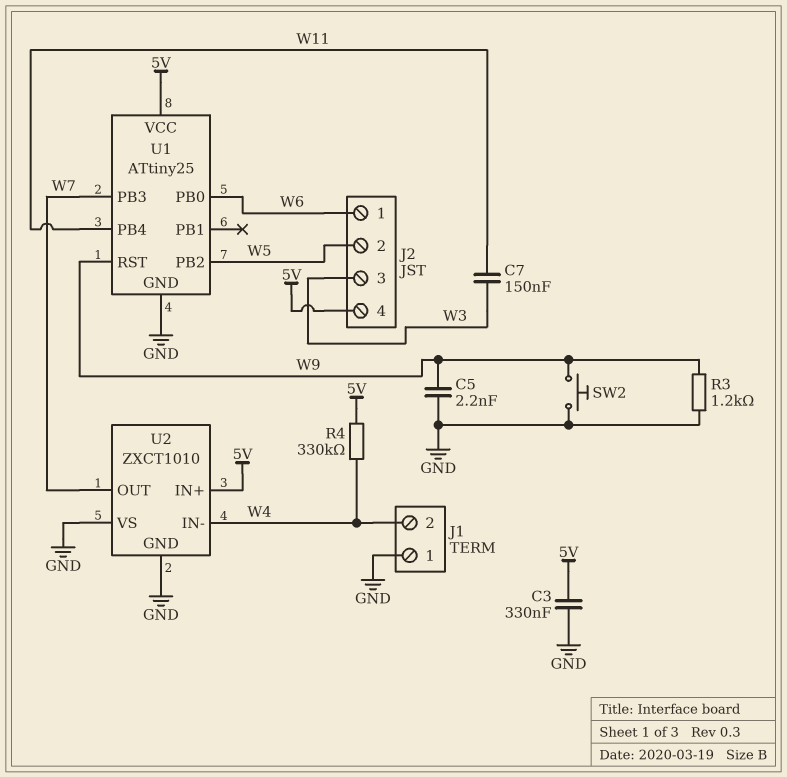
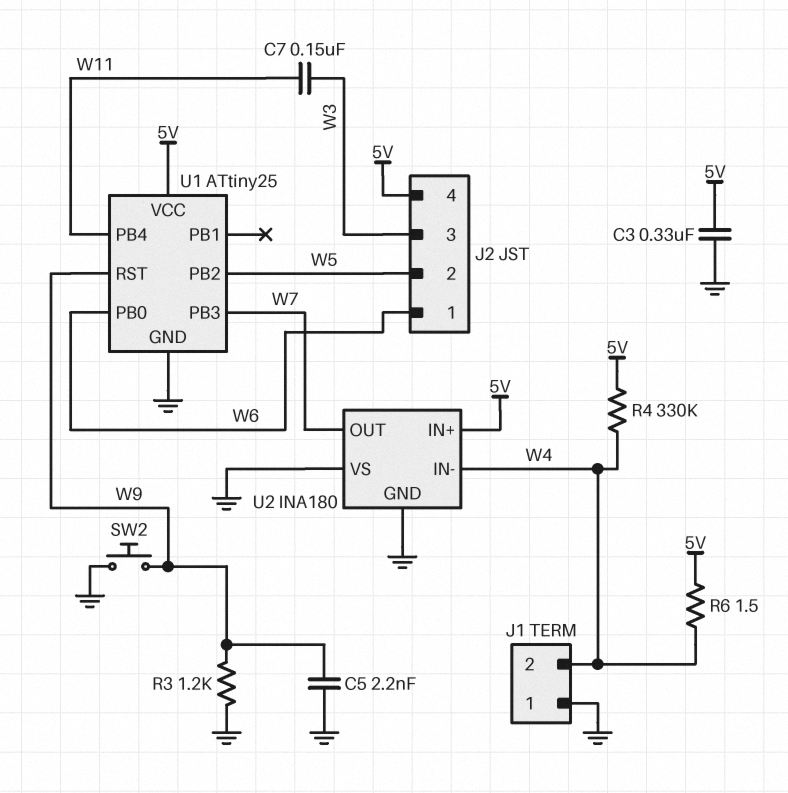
R6: none -> 1.5 (5V, W4)
U2: ZXCT1010 -> INA180

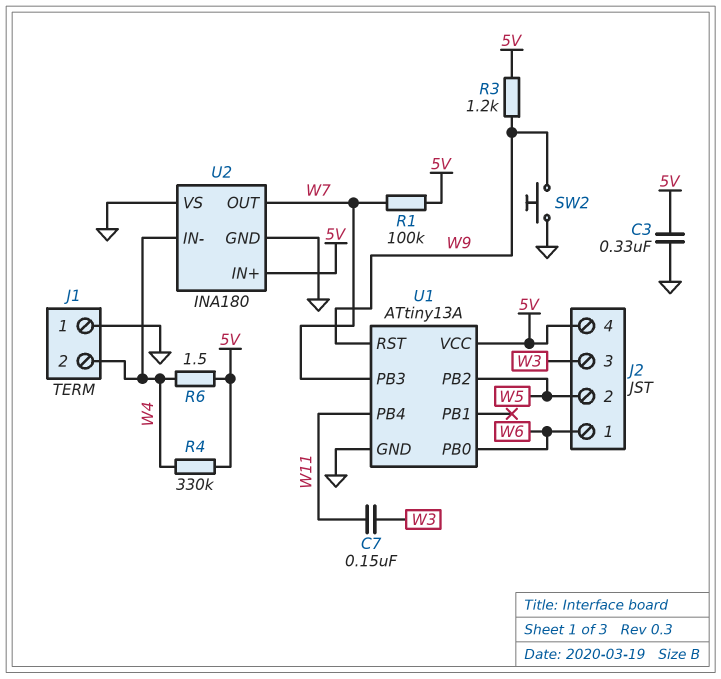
C5: 2.2nF (GND, W9) -> none
R1: none -> 100k (5V, W7)
R3: 1.2k (GND, W9) -> 1.2k (5V, W9)
U1: ATtiny25 -> ATtiny13A

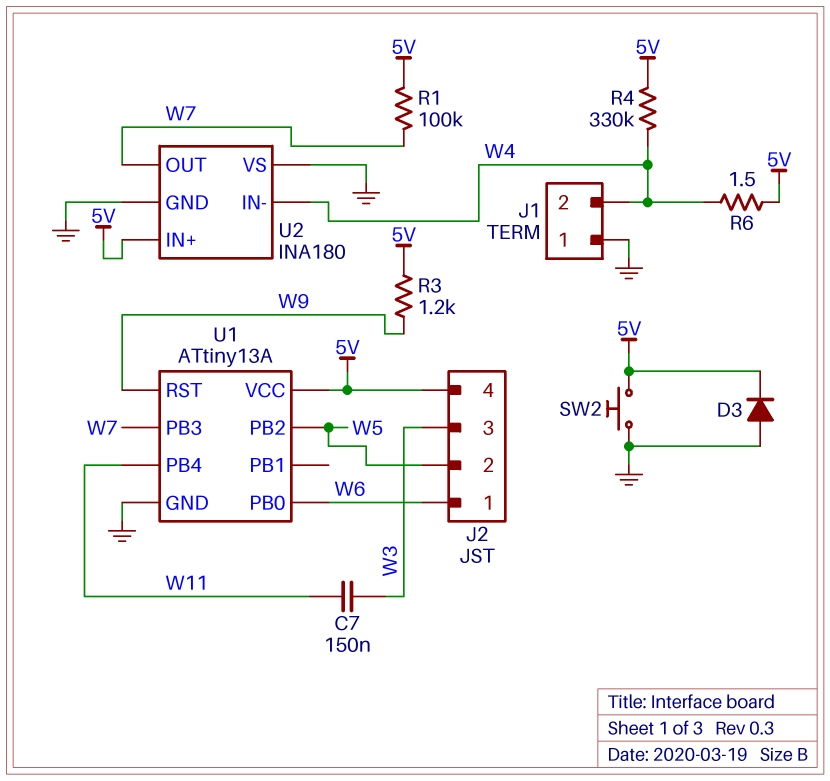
C3: 330nF (5V, GND) -> none
D3: none -> diode (A GND, K 5V)
SW2: button (GND, W9) -> button (5V, GND)

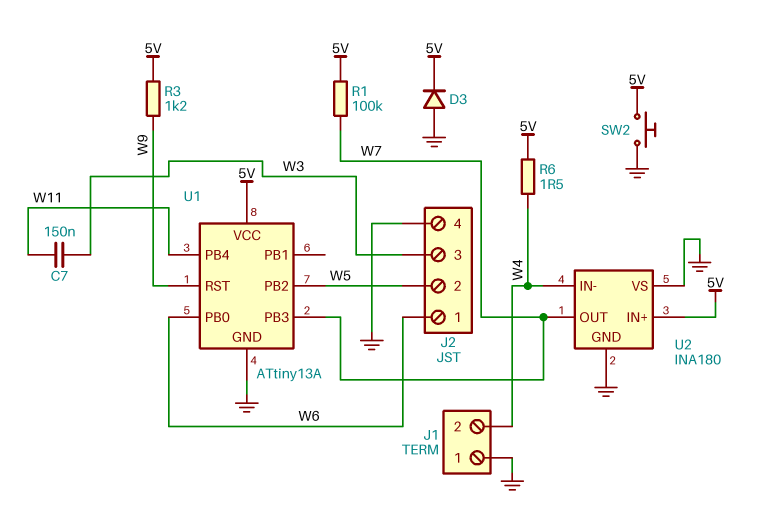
J2 pin 4: 5V -> GND
R4: 330k (5V, W4) -> none

